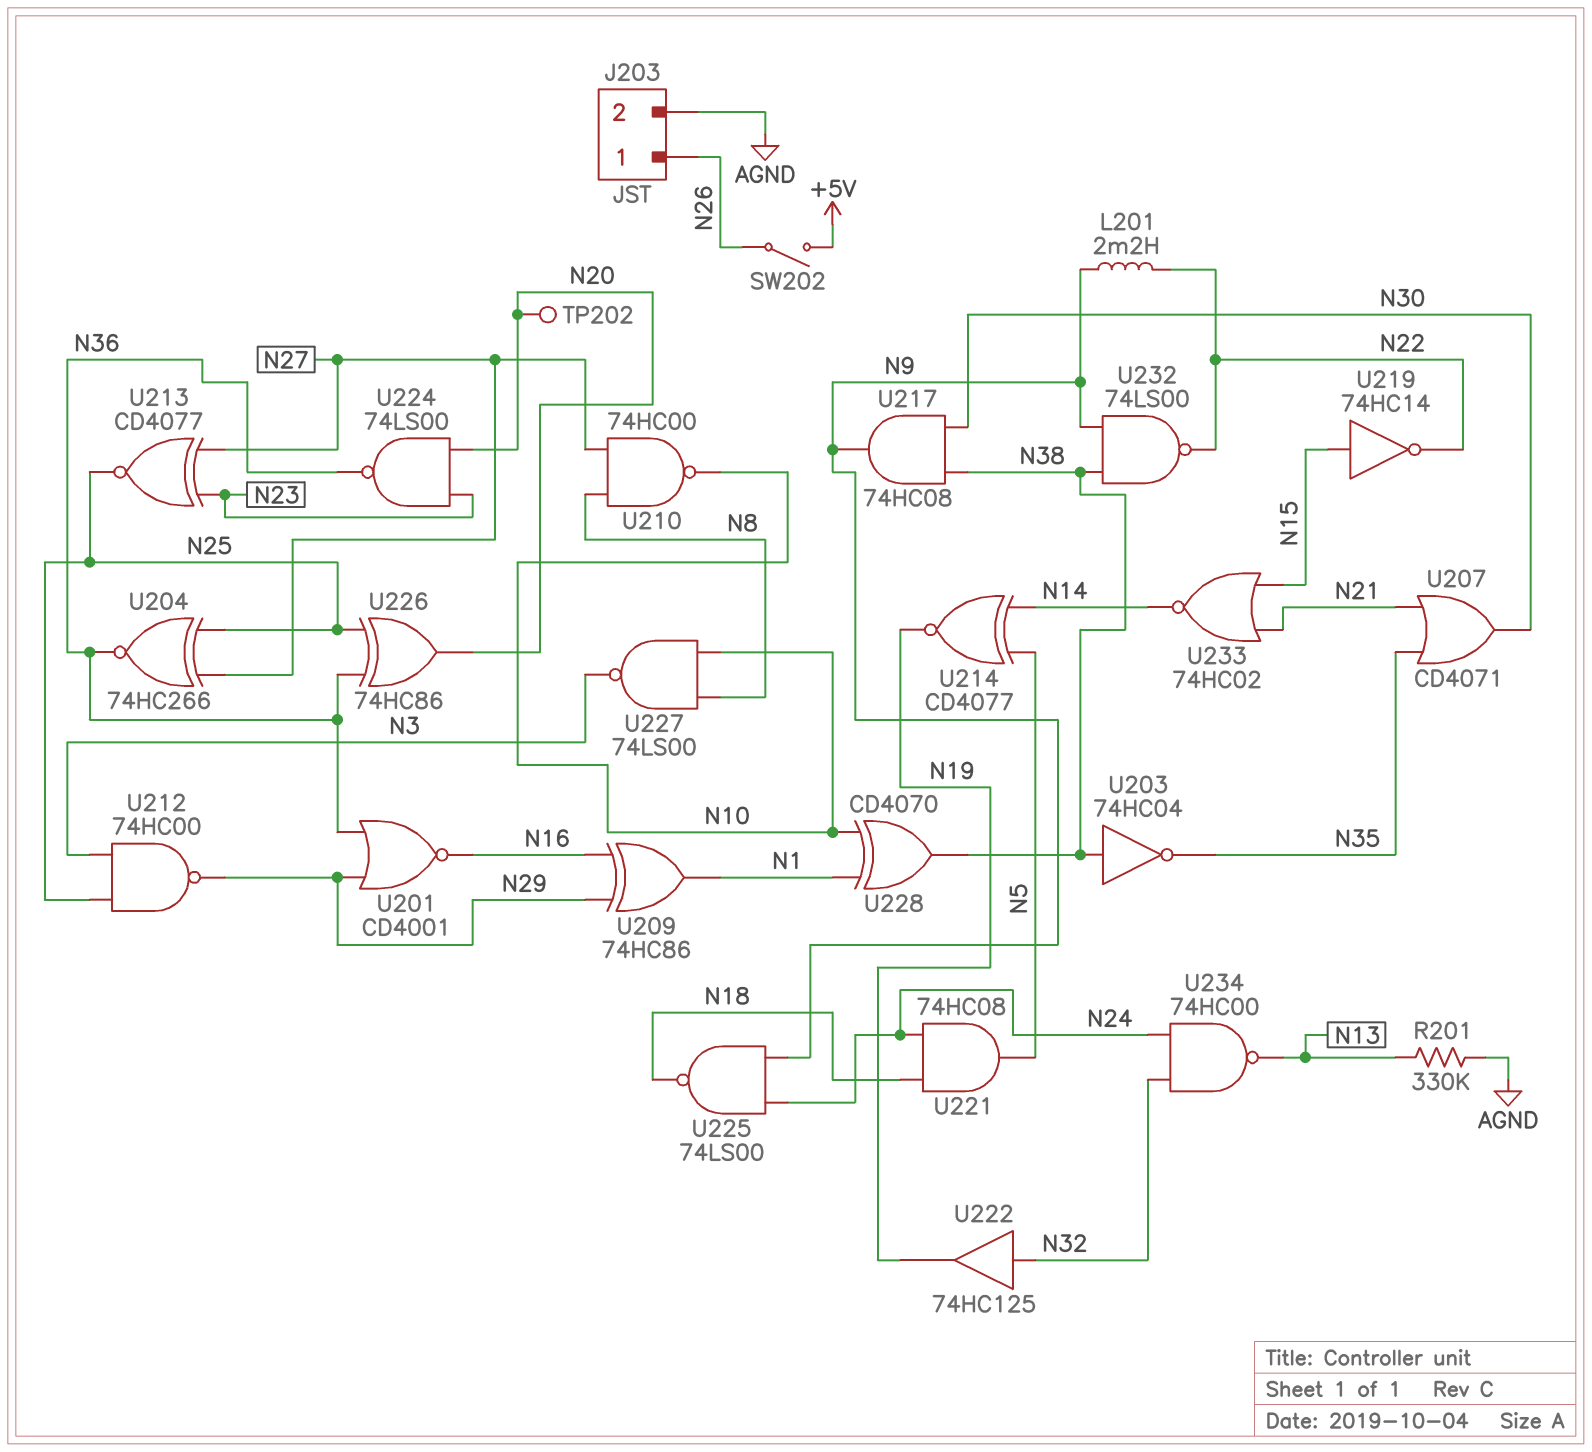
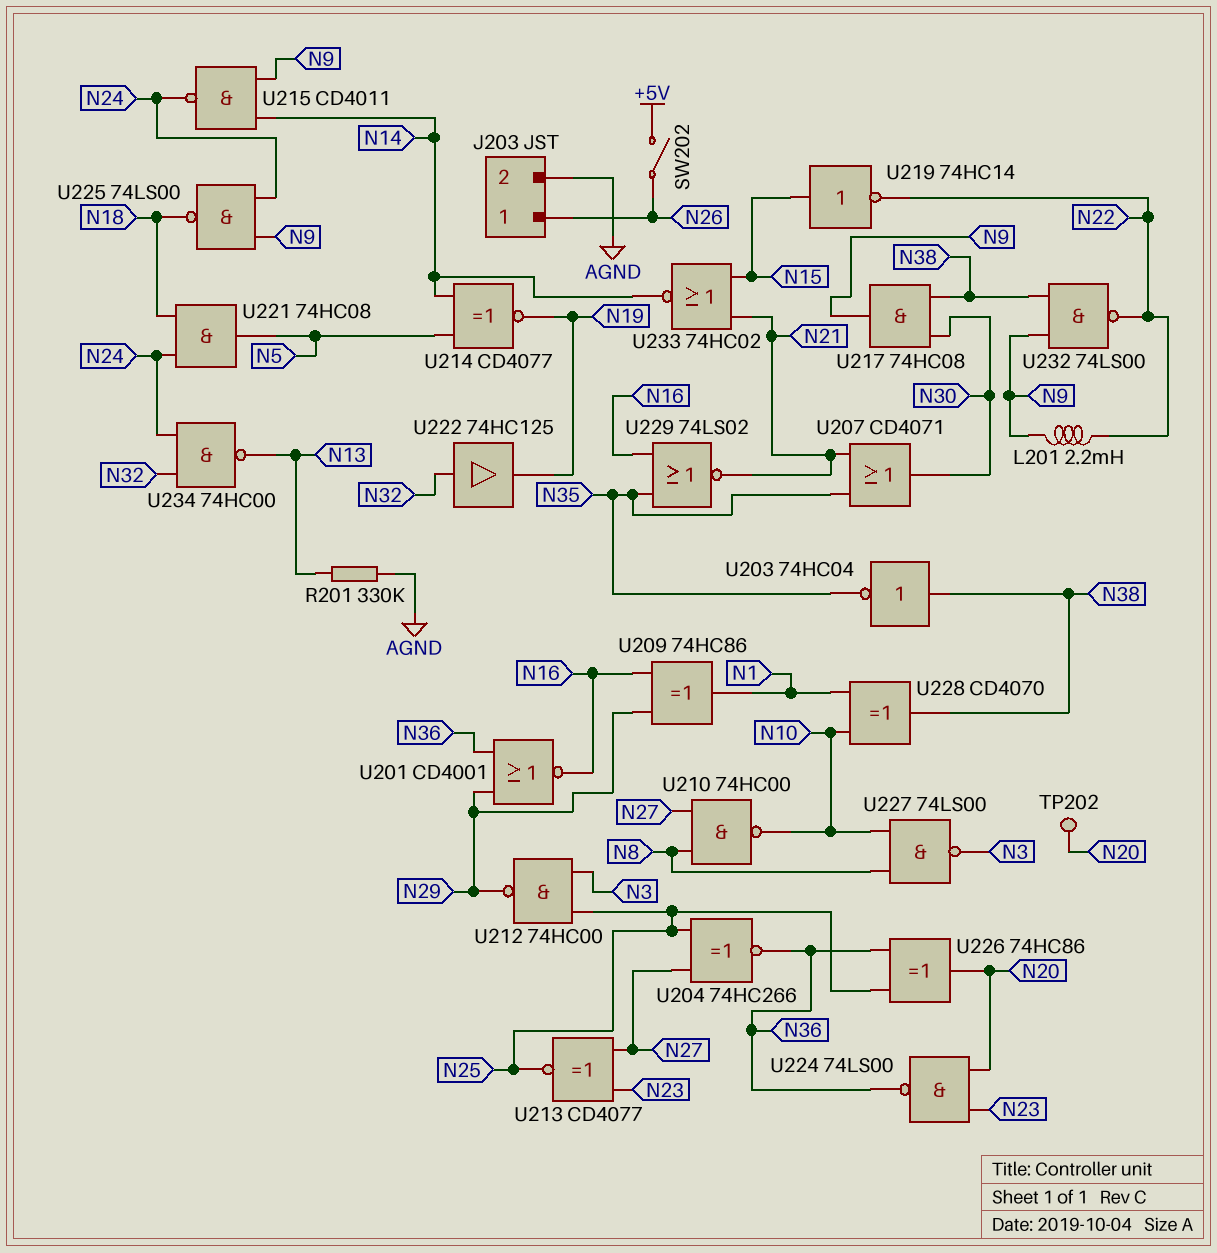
U215: none -> NAND CD4011 (in N9, in N14, out N24)
U229: none -> NOR 74LS02 (in N16, in N35, out N21)

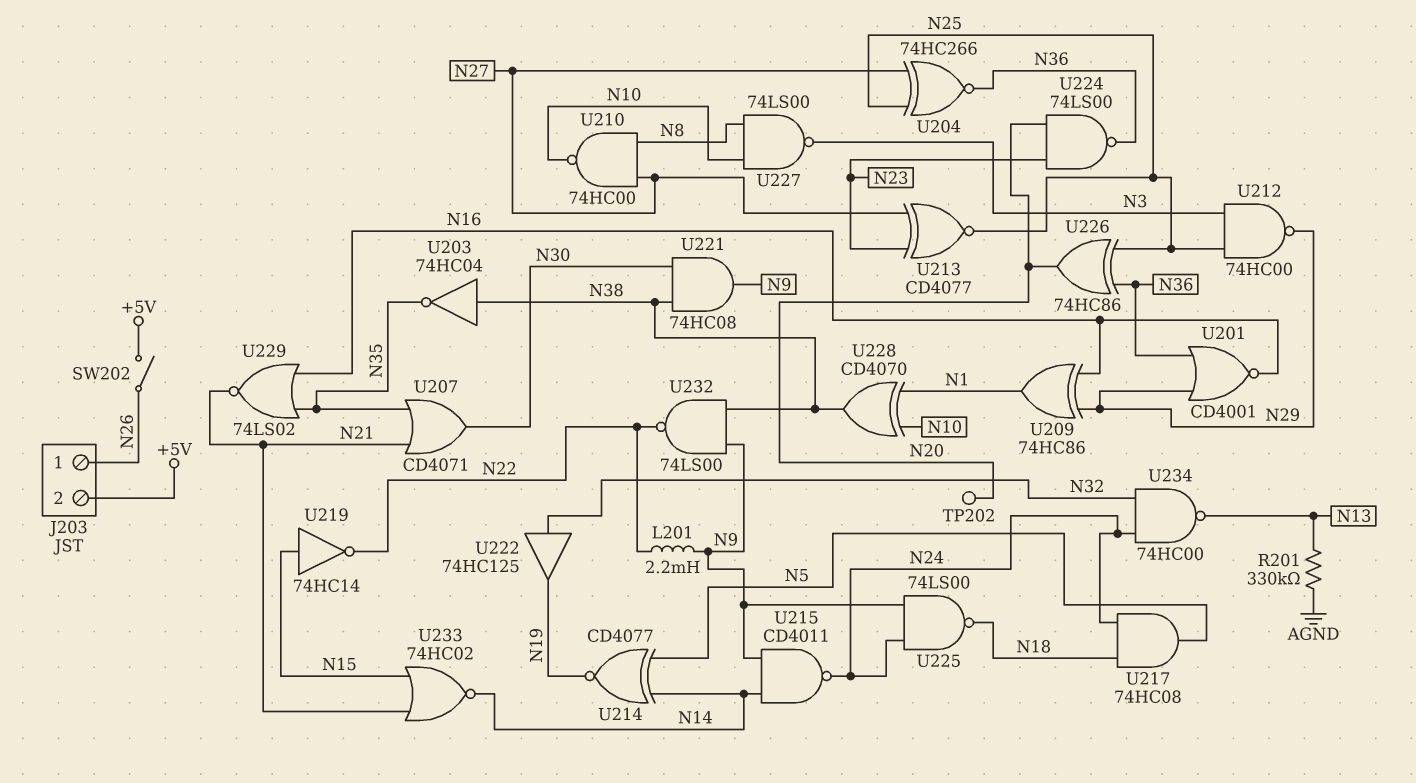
J203 pin 2: AGND -> +5V
U217: AND 74HC08 (in N30, in N38, out N9) -> AND 74HC08 (in N18, in N24, out N5)
U221: AND 74HC08 (in N18, in N24, out N5) -> AND 74HC08 (in N30, in N38, out N9)

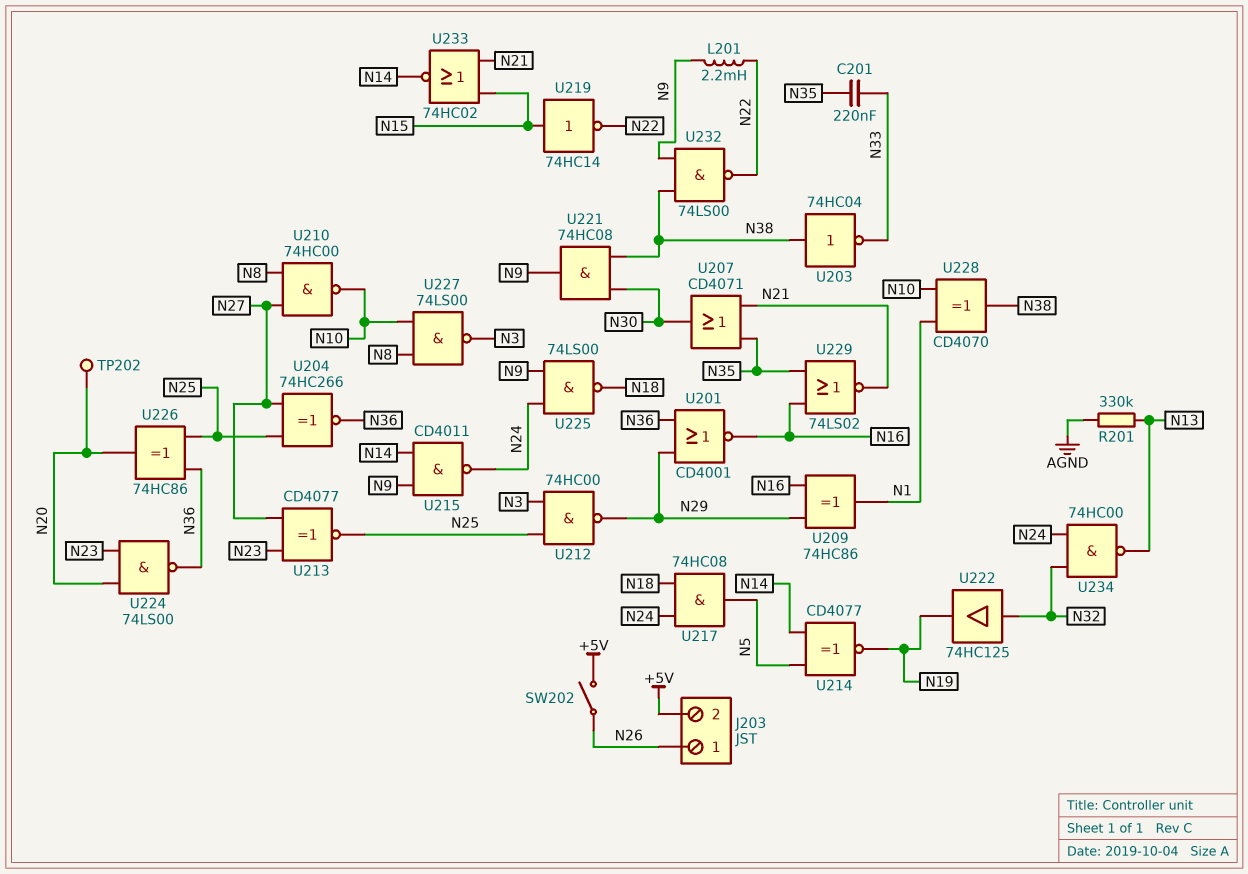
C201: none -> 220nF (N33, N35)
U203: NOT 74HC04 (in N38, out N35) -> NOT 74HC04 (in N38, out N33)

